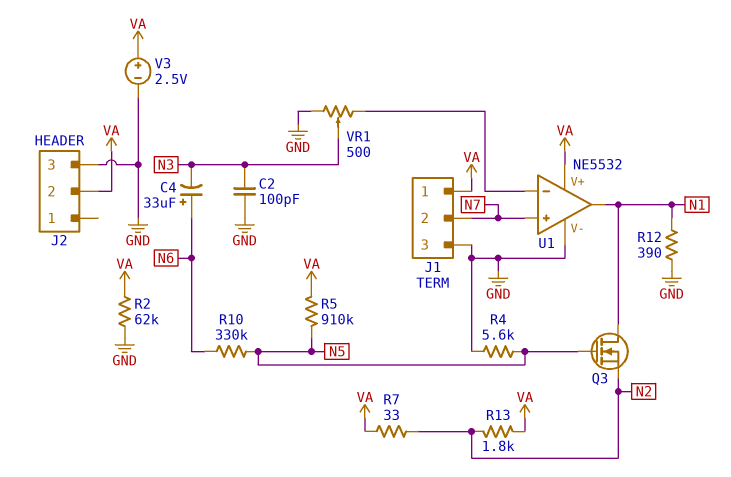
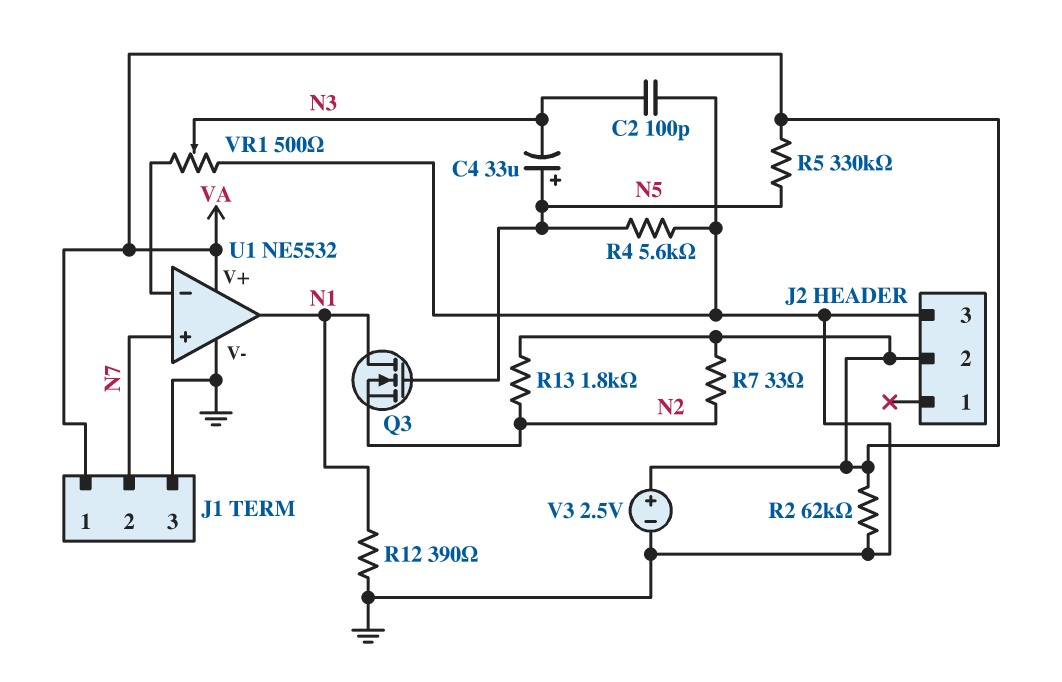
C4: 33uF (plus N6, minus N3) -> 33uF (plus N5, minus N3)
R5: 910k (N5, VA) -> 330k (N5, VA)
R10: 330k (N5, N6) -> none

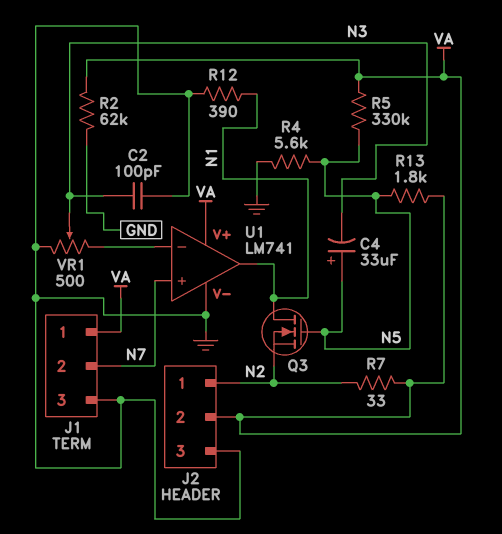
J2 pin 1: none -> N2
R13: 1.8k (N2, VA) -> 1.8k (N5, VA)
U1: NE5532 -> LM741
V3: 2.5V (plus VA, minus GND) -> none

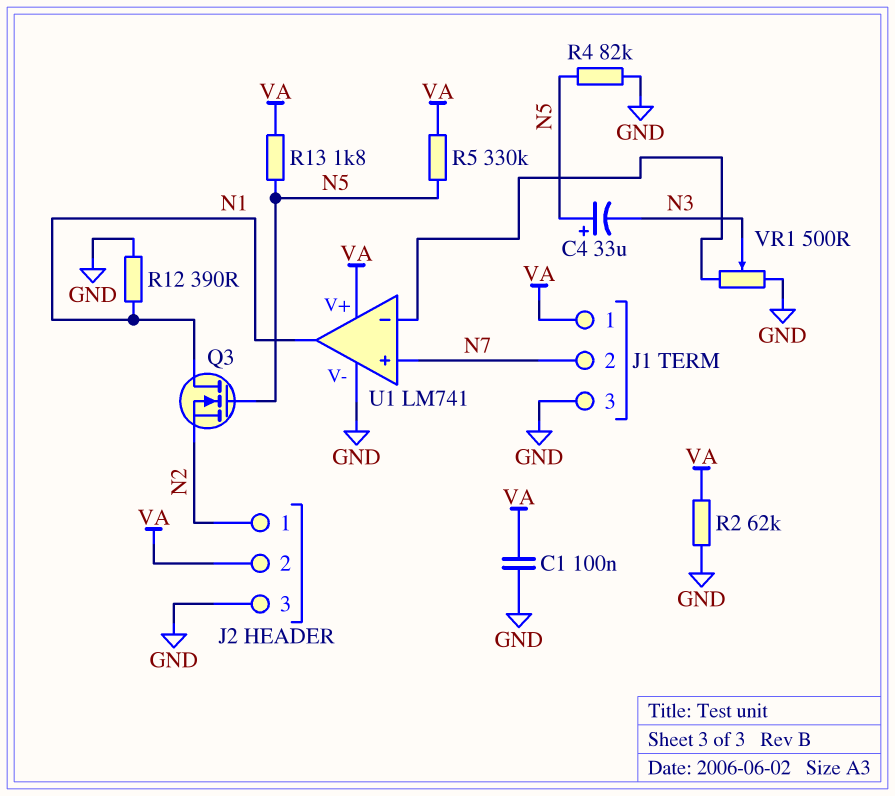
C1: none -> 100nF (GND, VA)
C2: 100pF (GND, N3) -> none
R4: 5.6k (GND, N5) -> 82k (GND, N5)
R7: 33 (N2, VA) -> none

